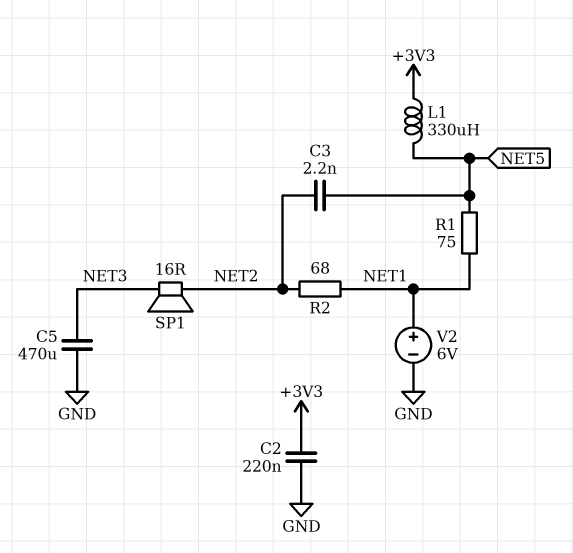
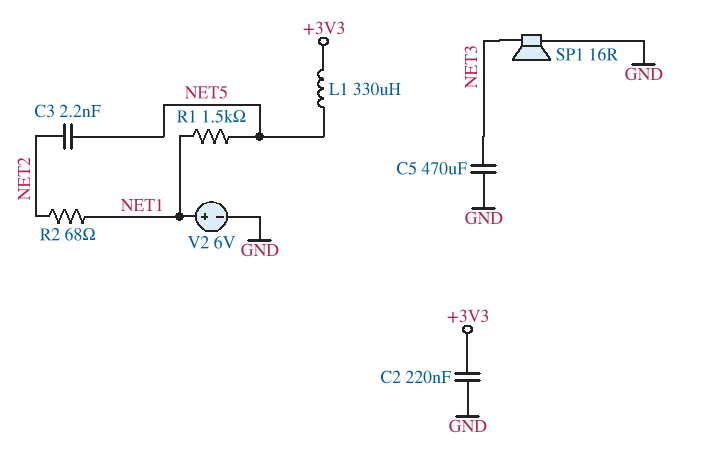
R1: 75 (NET1, NET5) -> 1.5k (NET1, NET5)
SP1: speaker 16R (NET2, NET3) -> speaker 16R (GND, NET3)

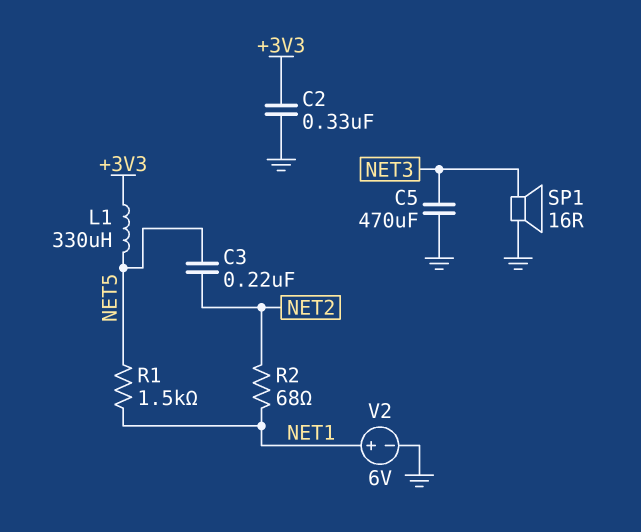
C2: 220nF (+3V3, GND) -> 330nF (+3V3, GND)
C3: 2.2nF (NET2, NET5) -> 220nF (NET2, NET5)

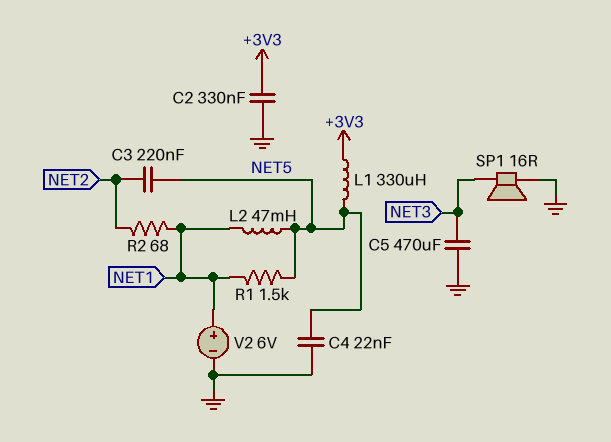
C4: none -> 22nF (GND, NET5)
L2: none -> 47mH (NET1, NET5)

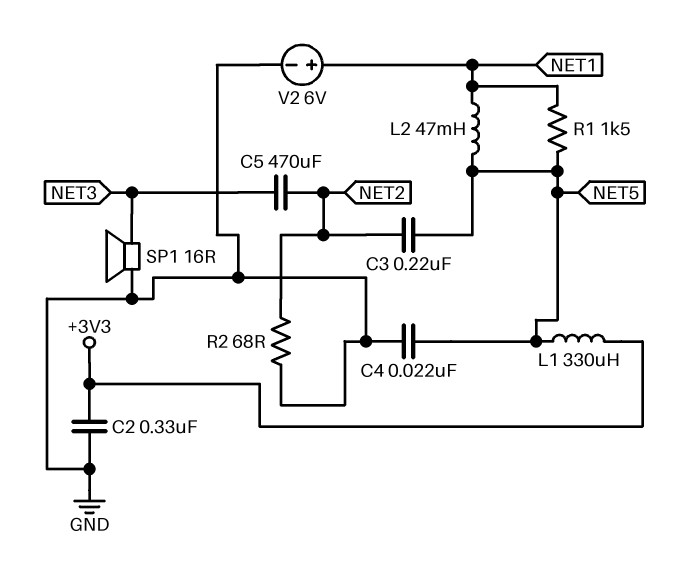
C5: 470uF (GND, NET3) -> 470uF (NET2, NET3)
R2: 68 (NET1, NET2) -> 68 (GND, NET2)

